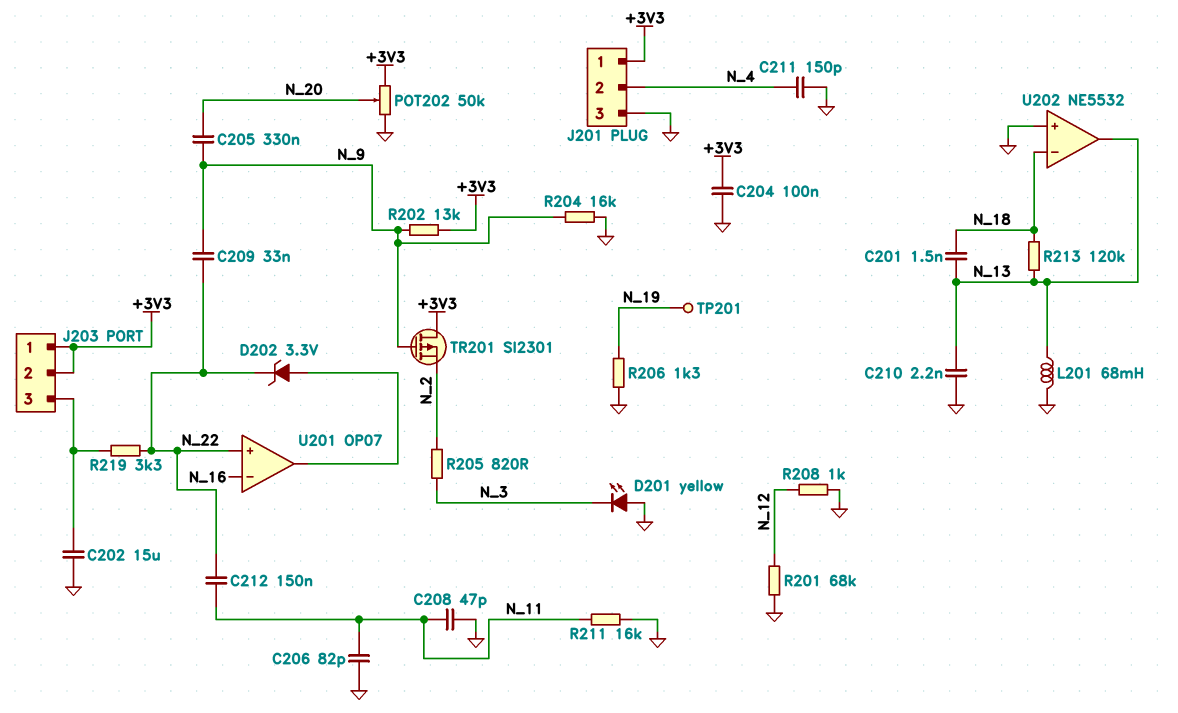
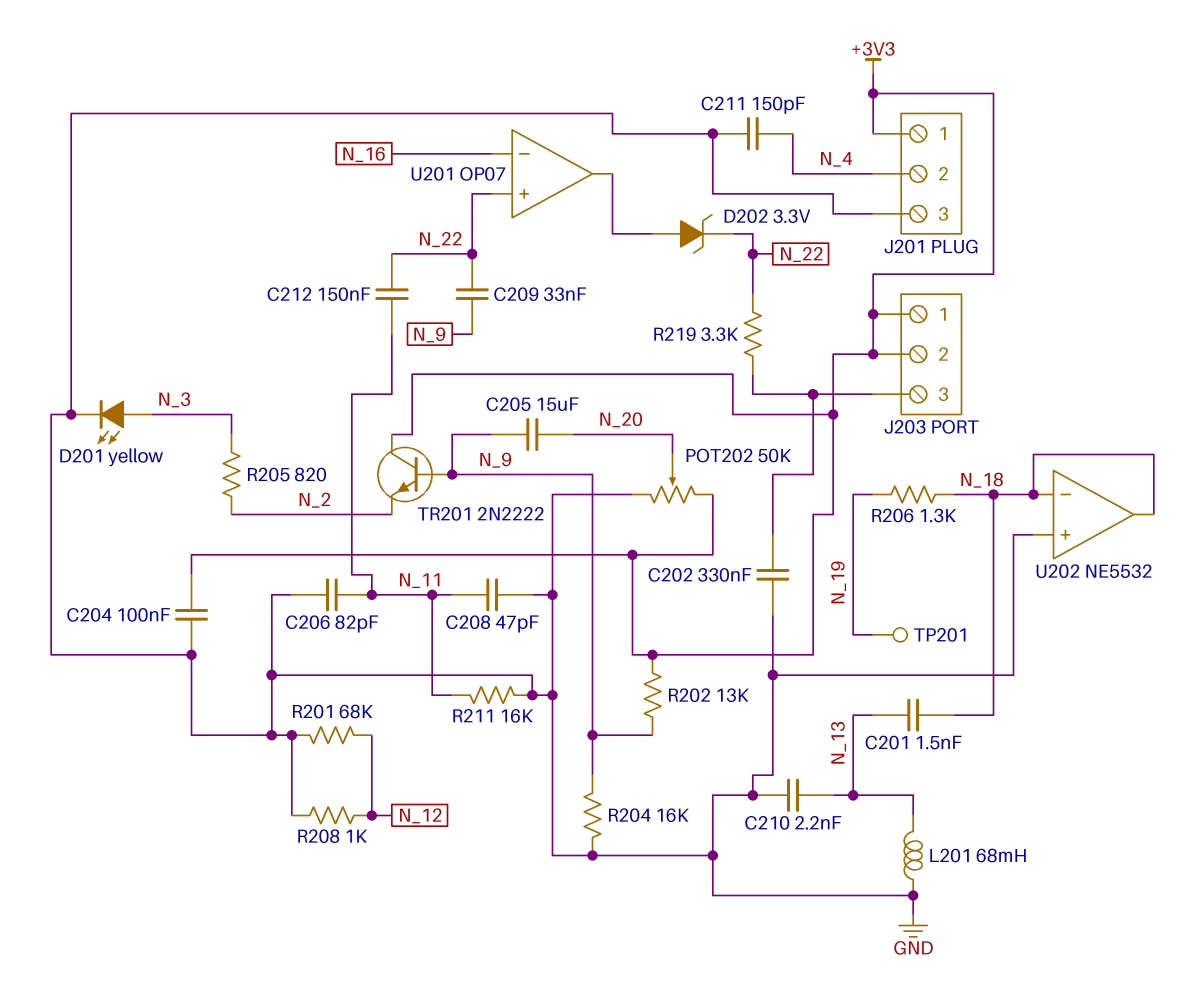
C202: 15uF (GND, J203/3) -> 330nF (GND, J203/3)
C205: 330nF (N_9, N_20) -> 15uF (N_9, N_20)
D201: LED yellow (A GND, K N_3) -> LED yellow (A N_3, K GND)
R206: 1.3k (GND, N_19) -> 1.3k (N_18, N_19)
R213: 120k (N_13, N_18) -> none
TR201: PMOS SI2301 (G N_9, D +3V3, S N_2) -> NPN 2N2222 (B N_9, C +3V3, E N_2)
U202 pin out: N_13 -> N_18

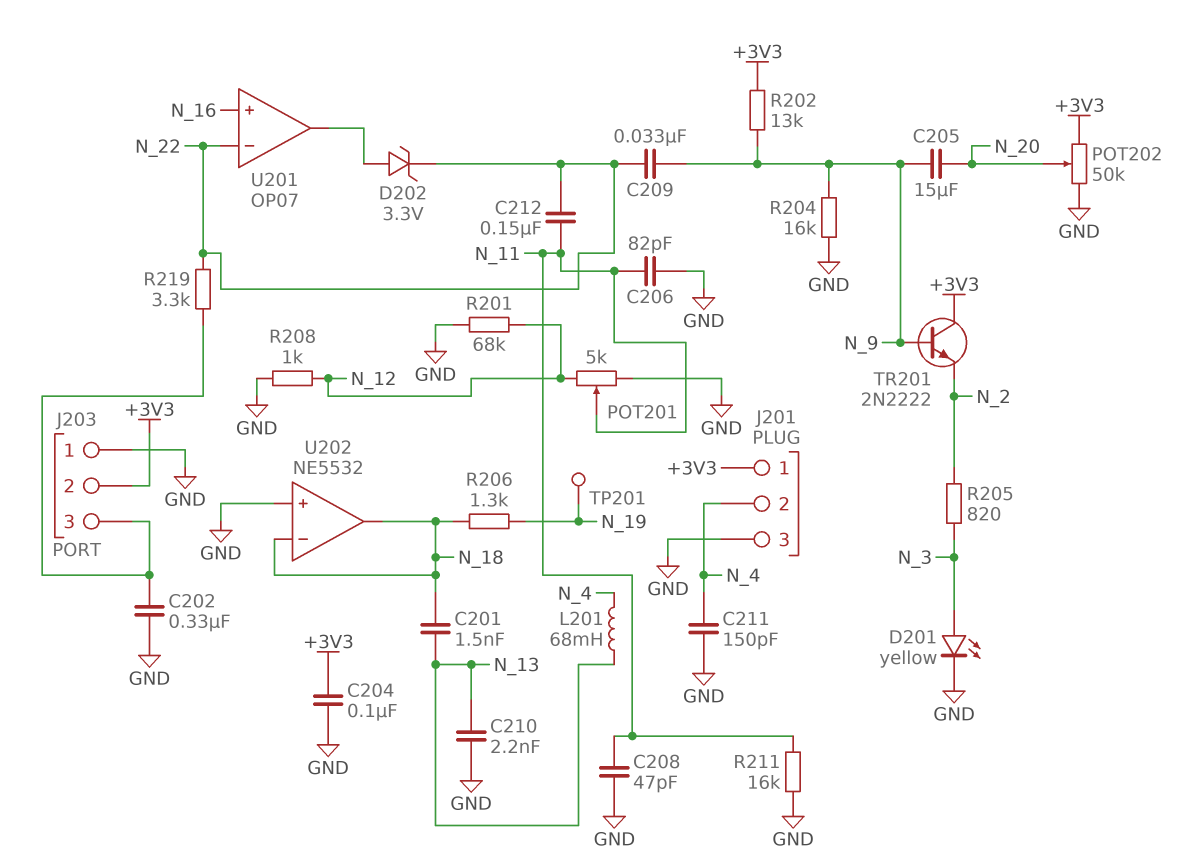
J203 pin 1: +3V3 -> GND
L201: 68mH (GND, N_13) -> 68mH (N_4, N_13)
POT201: none -> 5k (GND, N_12, wiper N_11)
U201 pin in+: N_22 -> N_16
U201 pin in-: N_16 -> N_22

